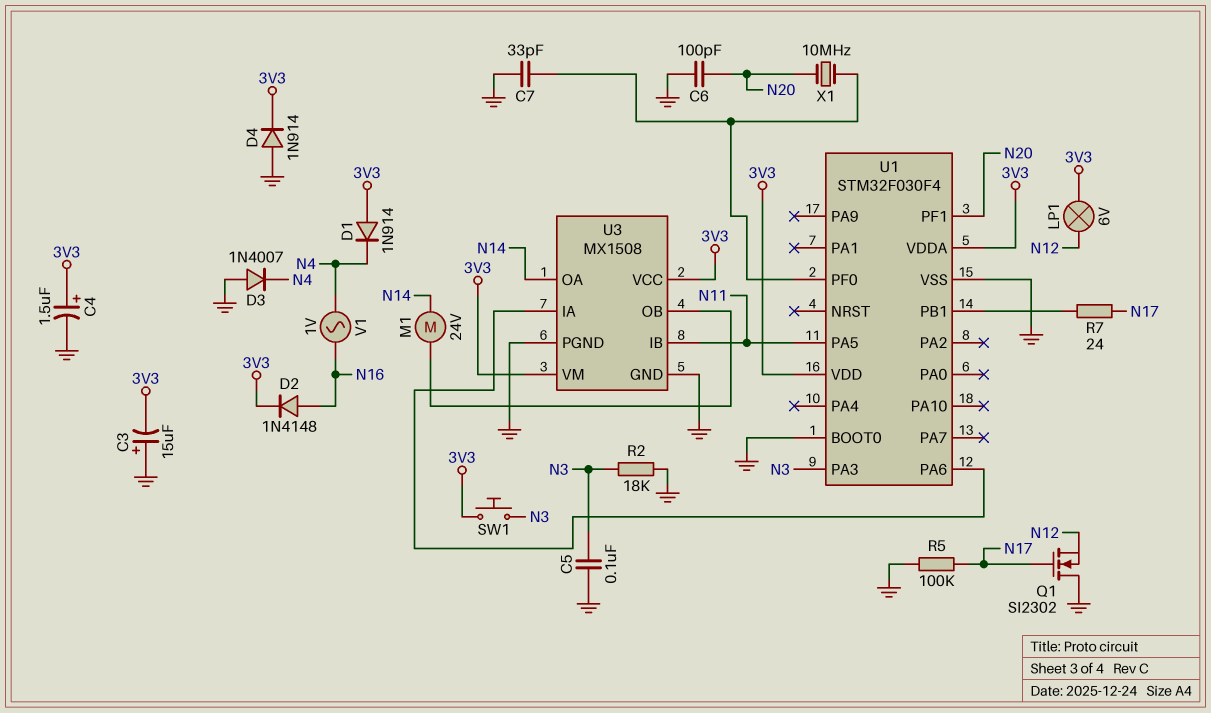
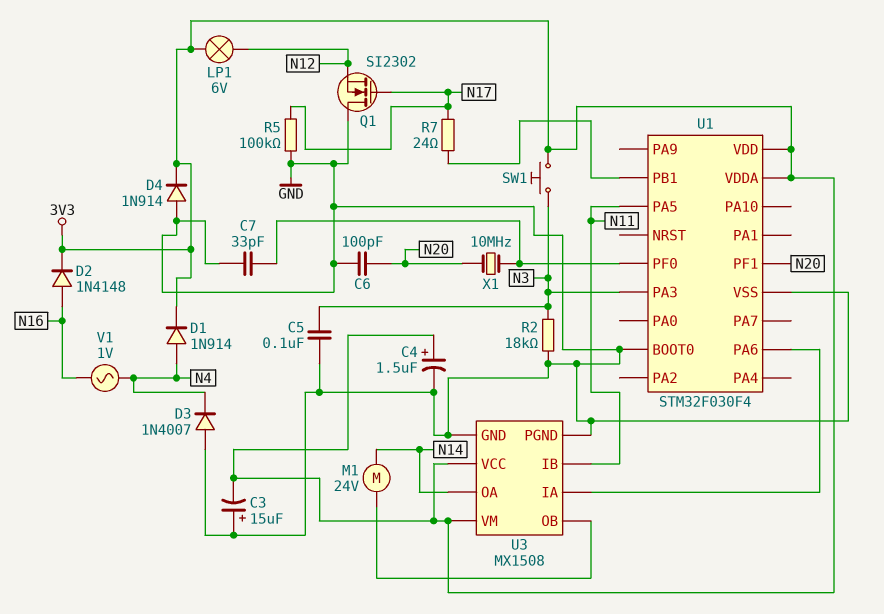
D1: diode 1N914 (A 3V3, K N4) -> diode 1N914 (A N4, K 3V3)

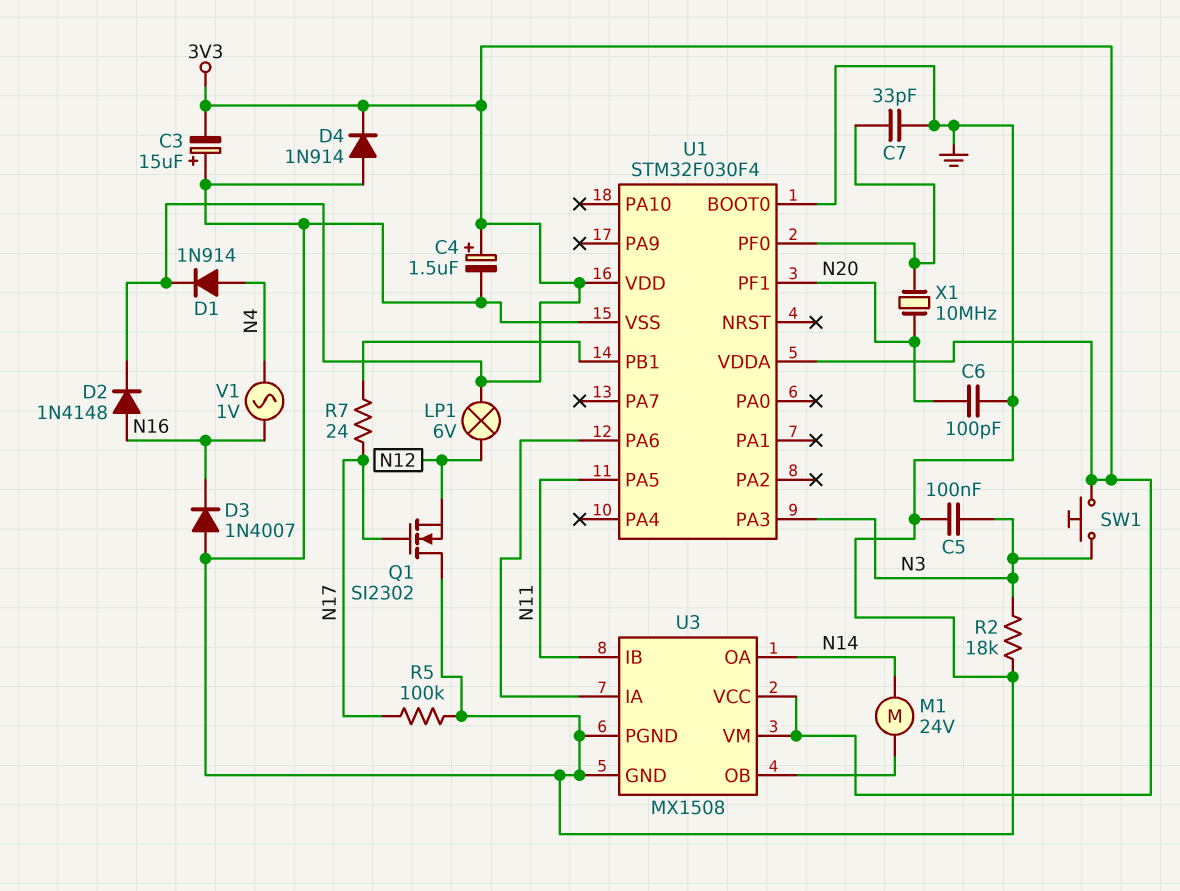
D3: diode 1N4007 (A GND, K N4) -> diode 1N4007 (A GND, K N16)

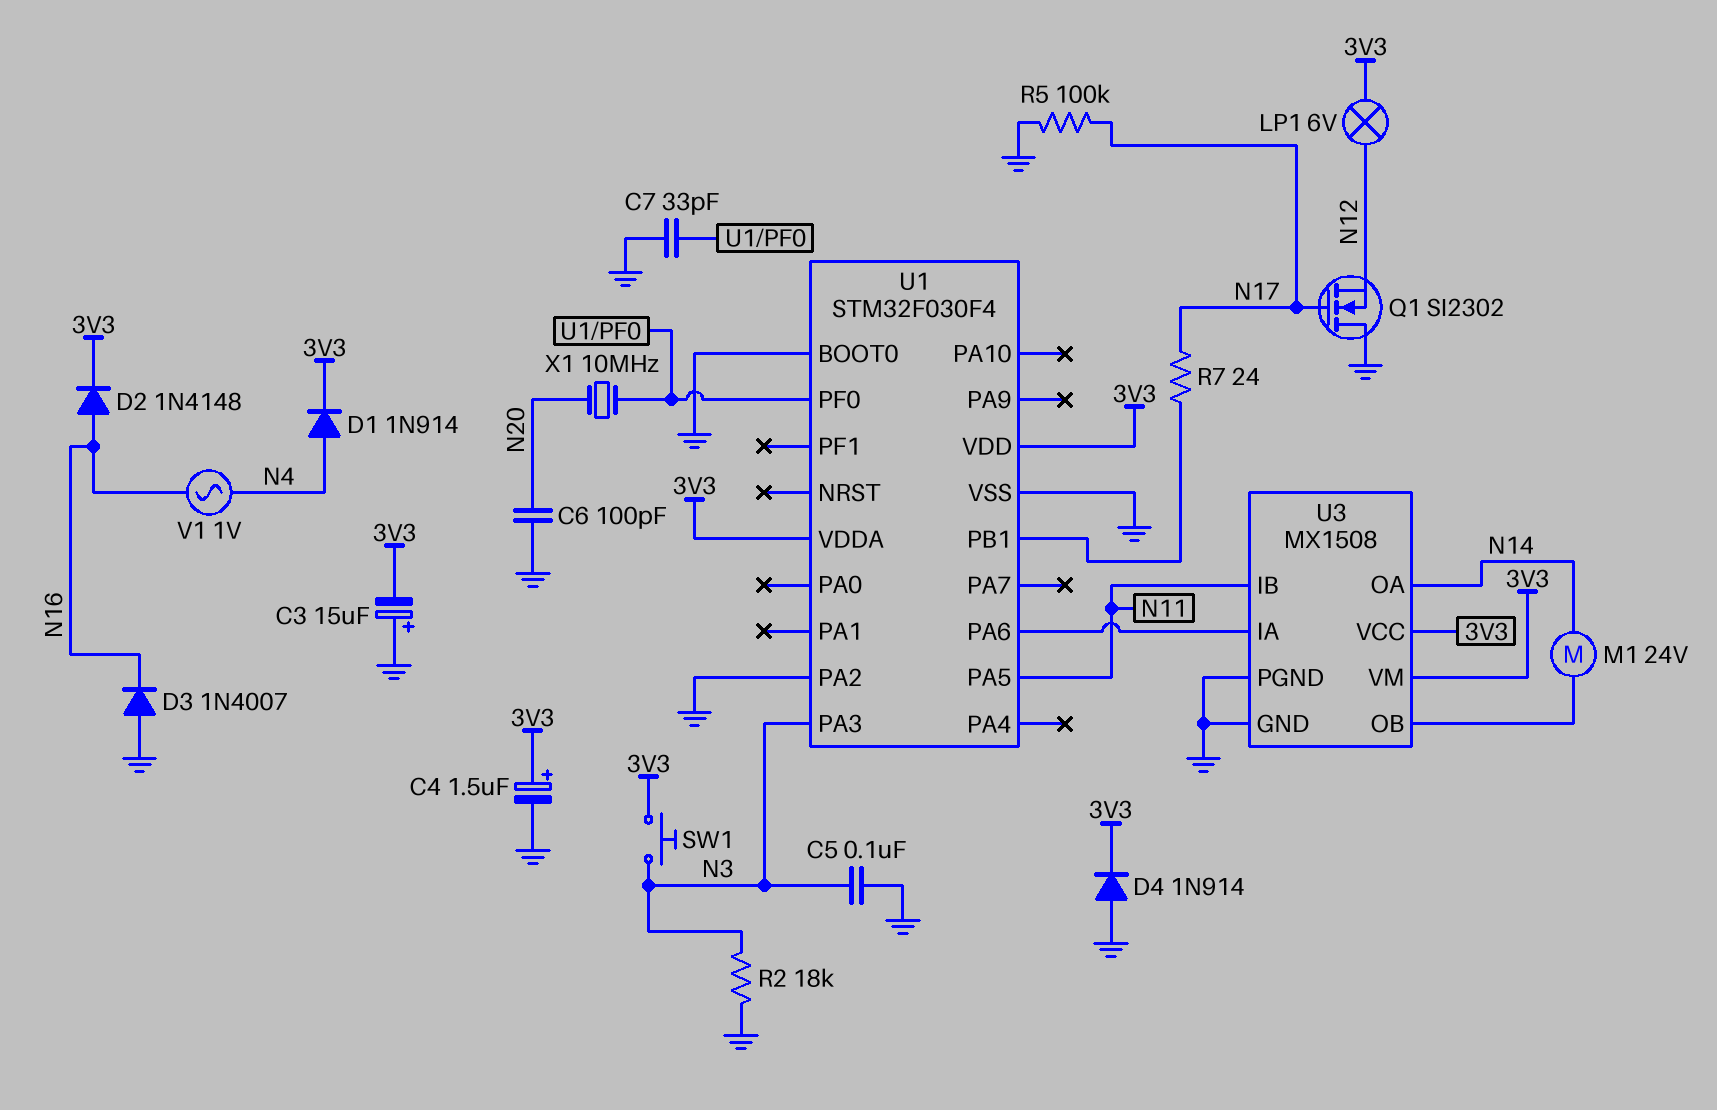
U1 pin PA2: none -> GND
U1 pin PF1: N20 -> none

